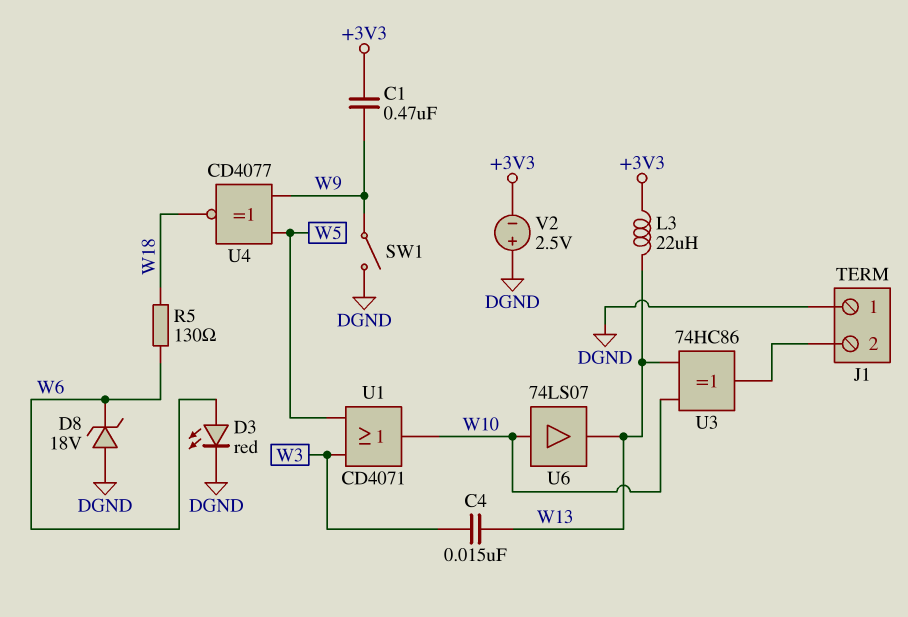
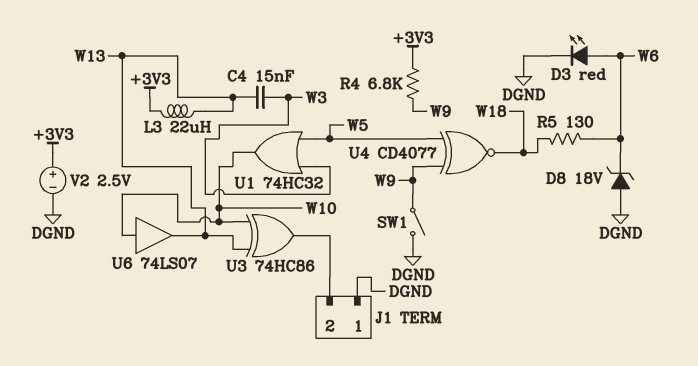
C1: 470nF (+3V3, W9) -> none
R4: none -> 6.8k (+3V3, W9)
U1: OR CD4071 (in W3, in W5, out W10) -> OR 74HC32 (in W3, in W5, out W10)
V2: 2.5V (plus DGND, minus +3V3) -> 2.5V (plus +3V3, minus DGND)

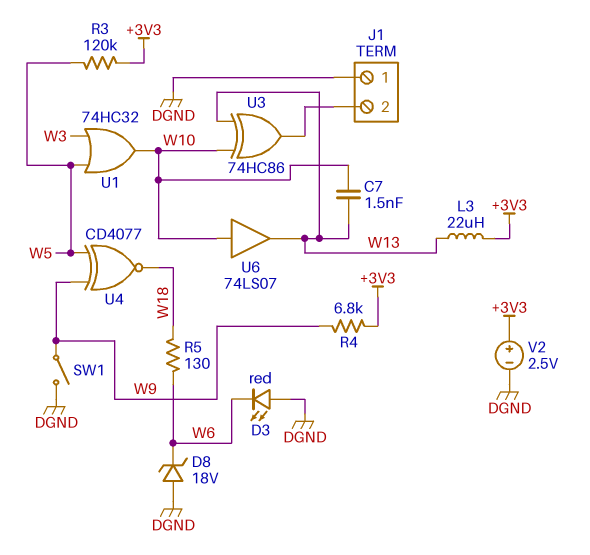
C4: 15nF (W3, W13) -> none
C7: none -> 1.5nF (W10, W13)
D3: LED red (A W6, K DGND) -> LED red (A DGND, K W6)
R3: none -> 120k (+3V3, W5)

